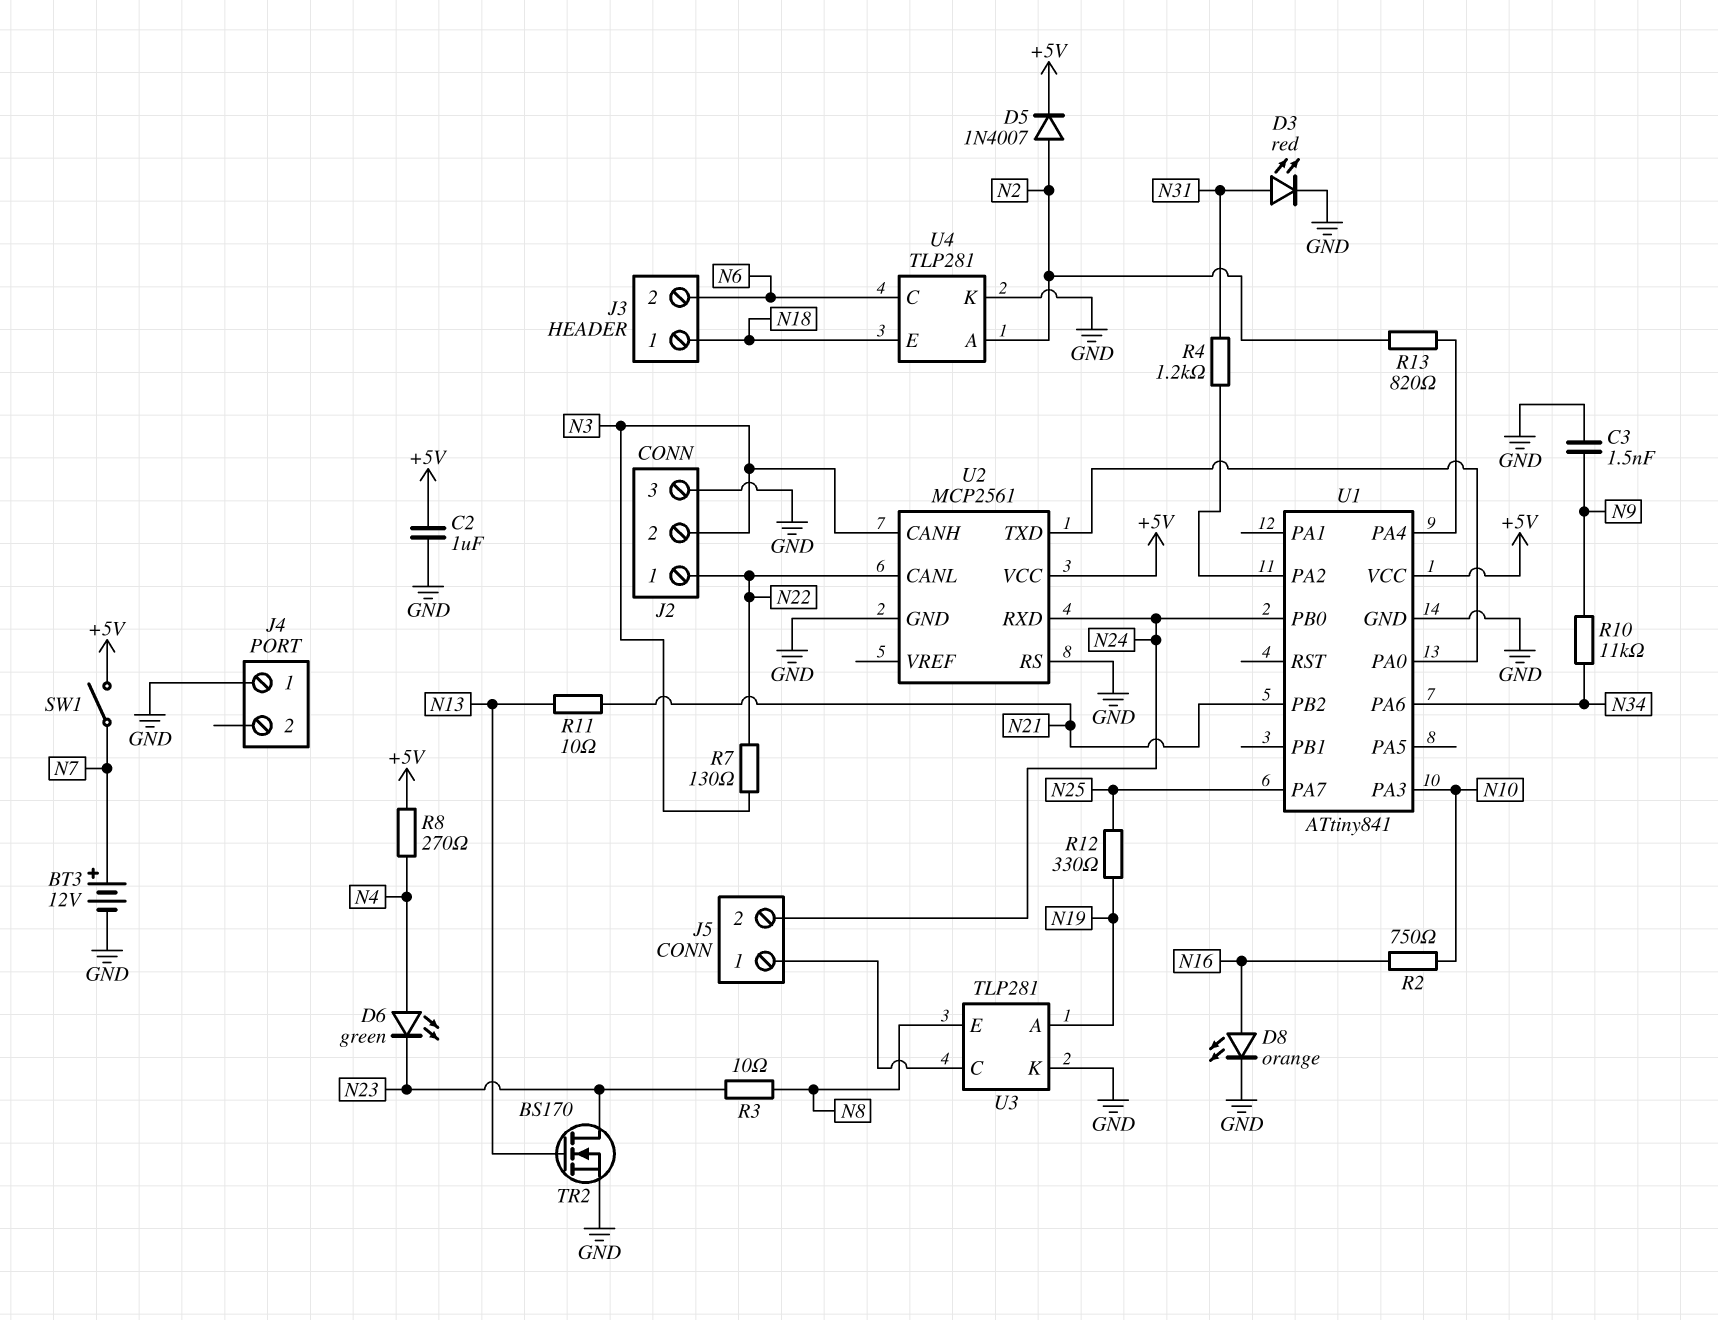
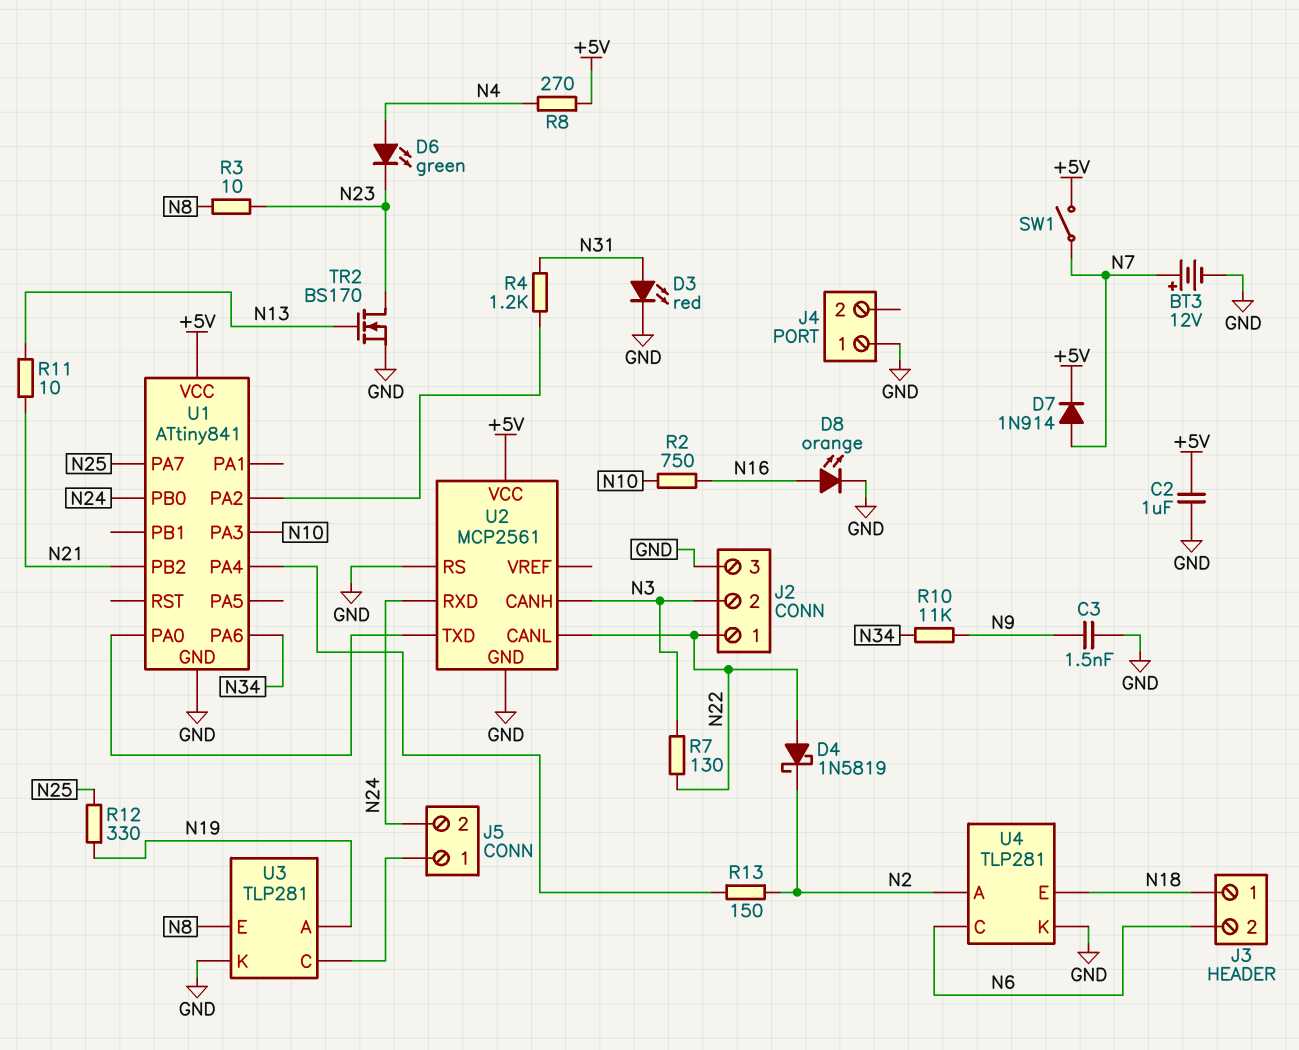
D4: none -> schottky 1N5819 (A N22, K N2)
D5: diode 1N4007 (A N2, K +5V) -> none
D7: none -> diode 1N914 (A N7, K +5V)
R13: 820 (N2, U1/PA4) -> 150 (N2, U1/PA4)

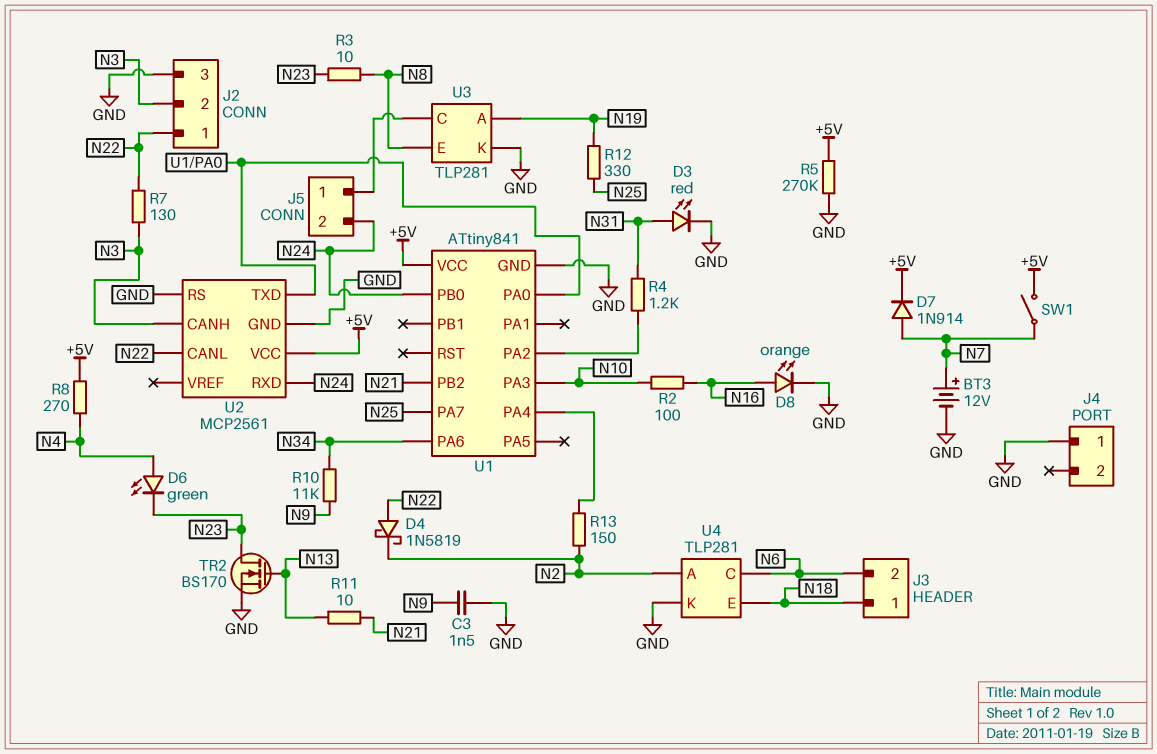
C2: 1uF (+5V, GND) -> none
R2: 750 (N10, N16) -> 100 (N10, N16)
R5: none -> 270k (+5V, GND)

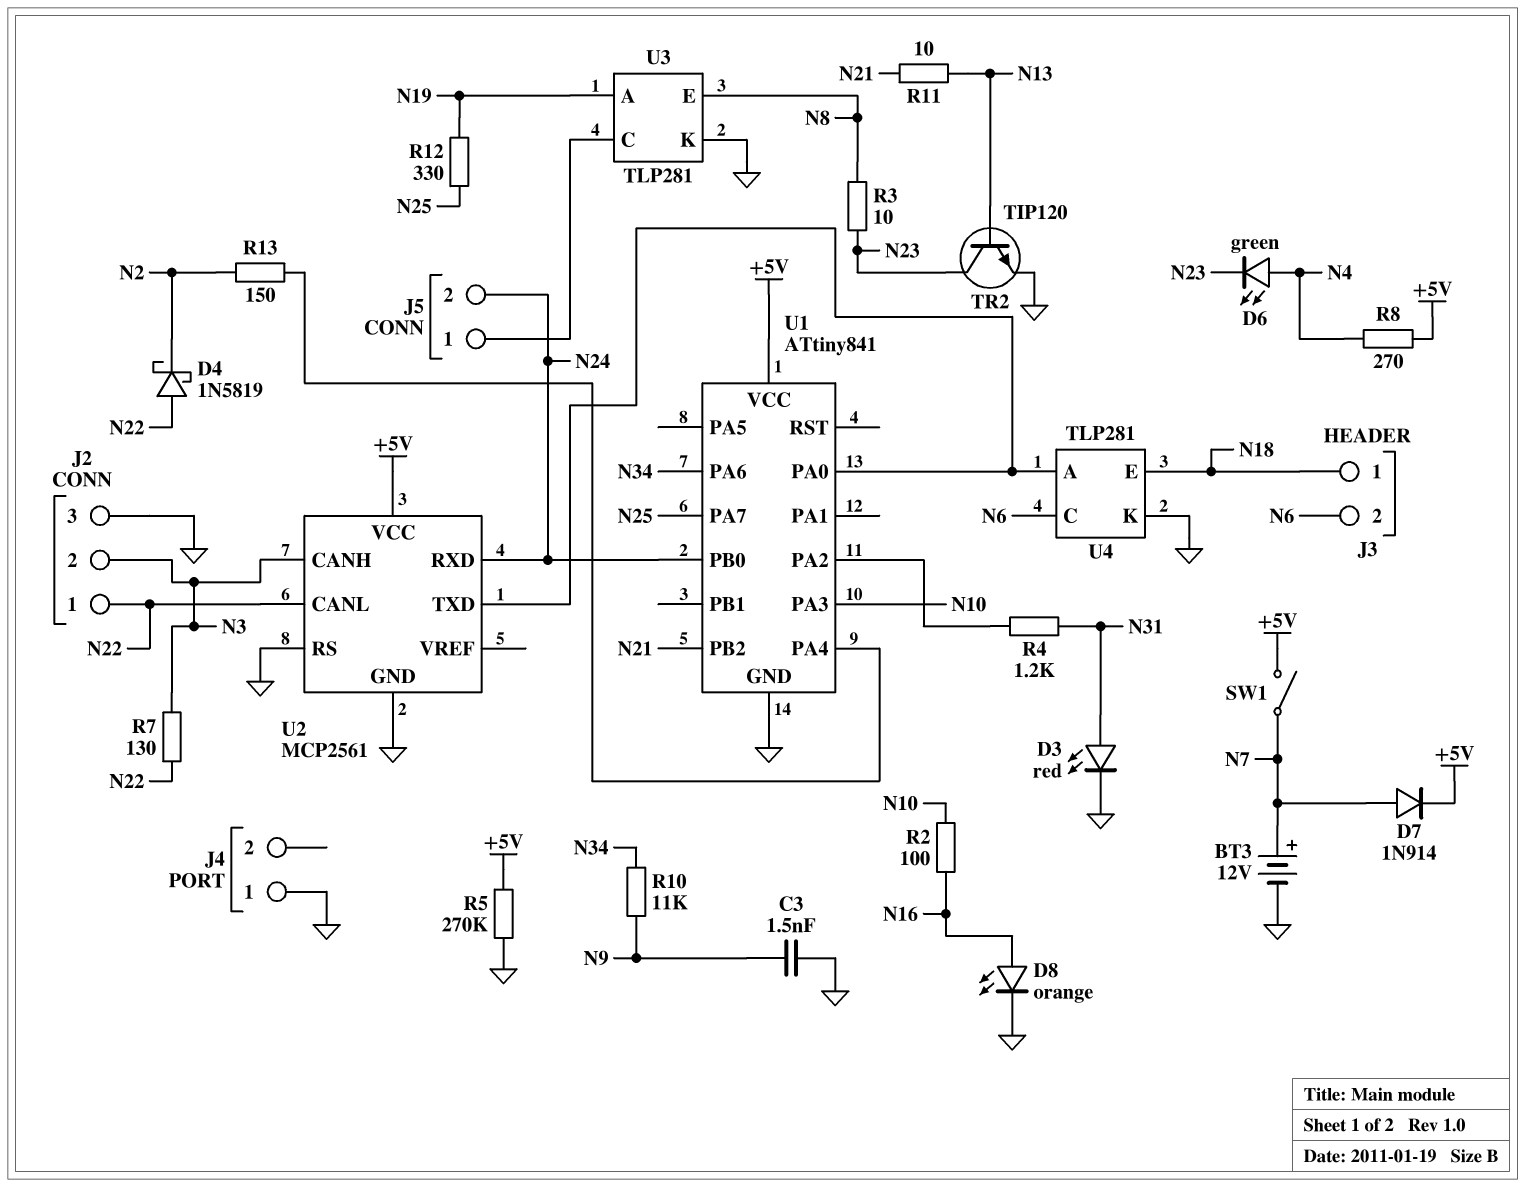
TR2: NMOS BS170 (G N13, D N23, S GND) -> NPN TIP120 (B N13, C N23, E GND)
U4 pin A: N2 -> U1/PA0

